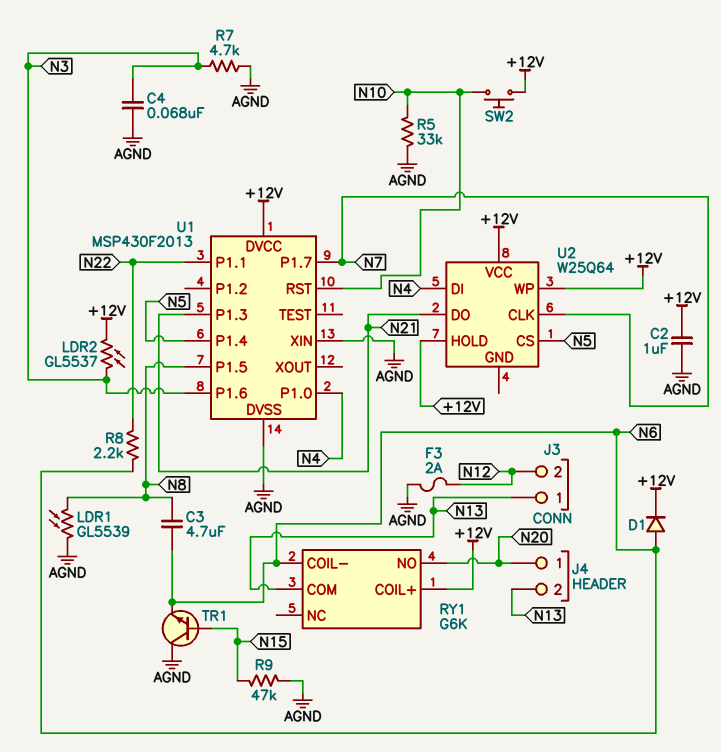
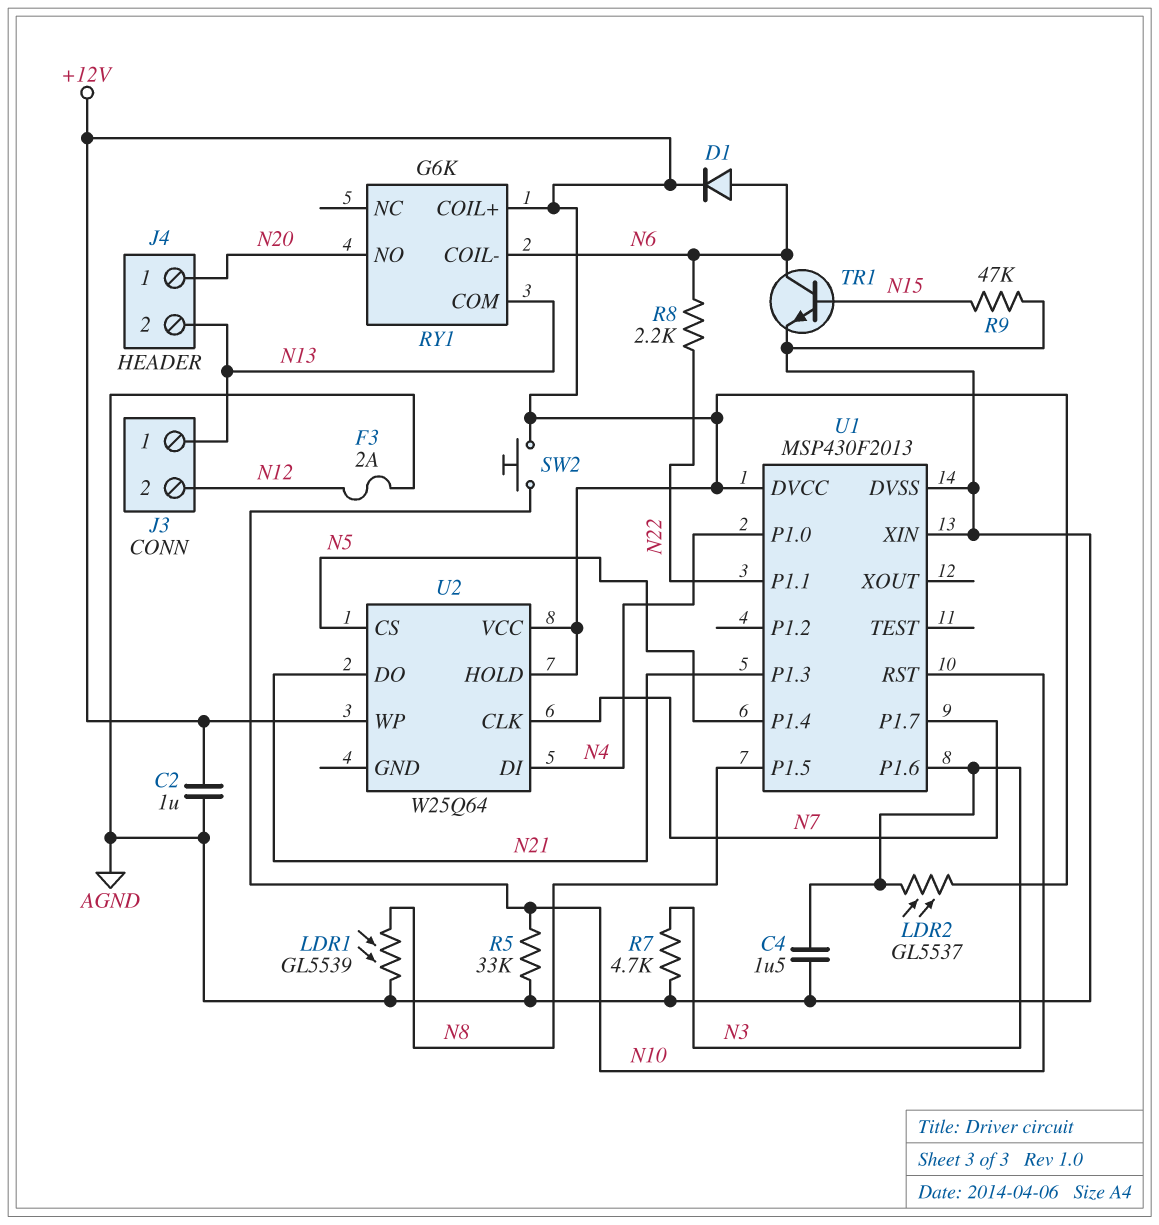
C3: 4.7uF (N6, N8) -> none
C4: 68nF (AGND, N3) -> 1.5uF (AGND, N3)
TR1: NPN (B N15, C AGND, E N6) -> NPN (B N15, C N6, E AGND)

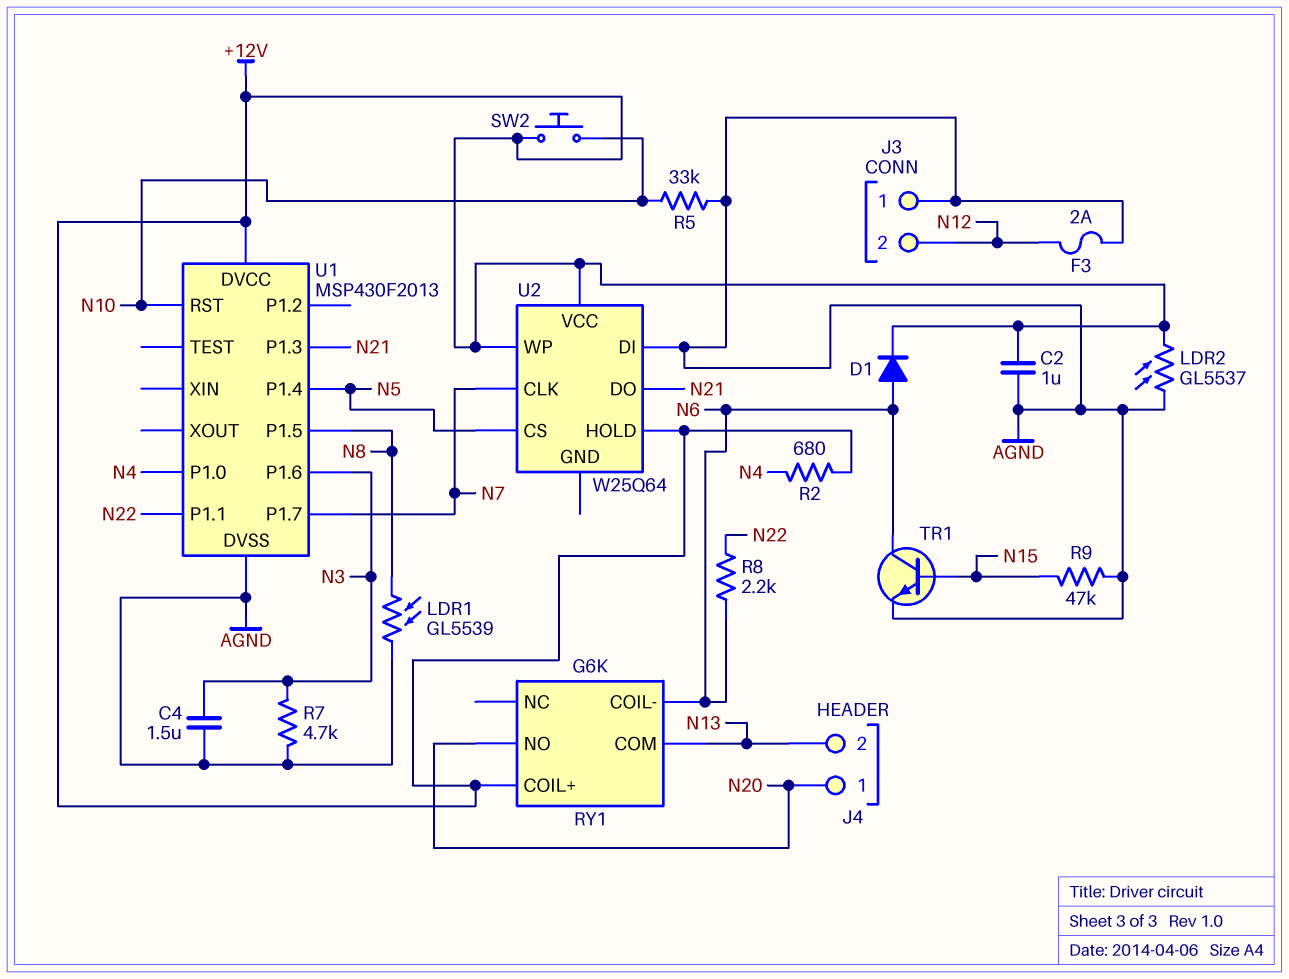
J3 pin 1: N13 -> AGND
LDR2: GL5537 (+12V, N3) -> GL5537 (+12V, AGND)
R2: none -> 680 (+12V, N4)
U1 pin XIN: AGND -> none
U2 pin DI: N4 -> AGND

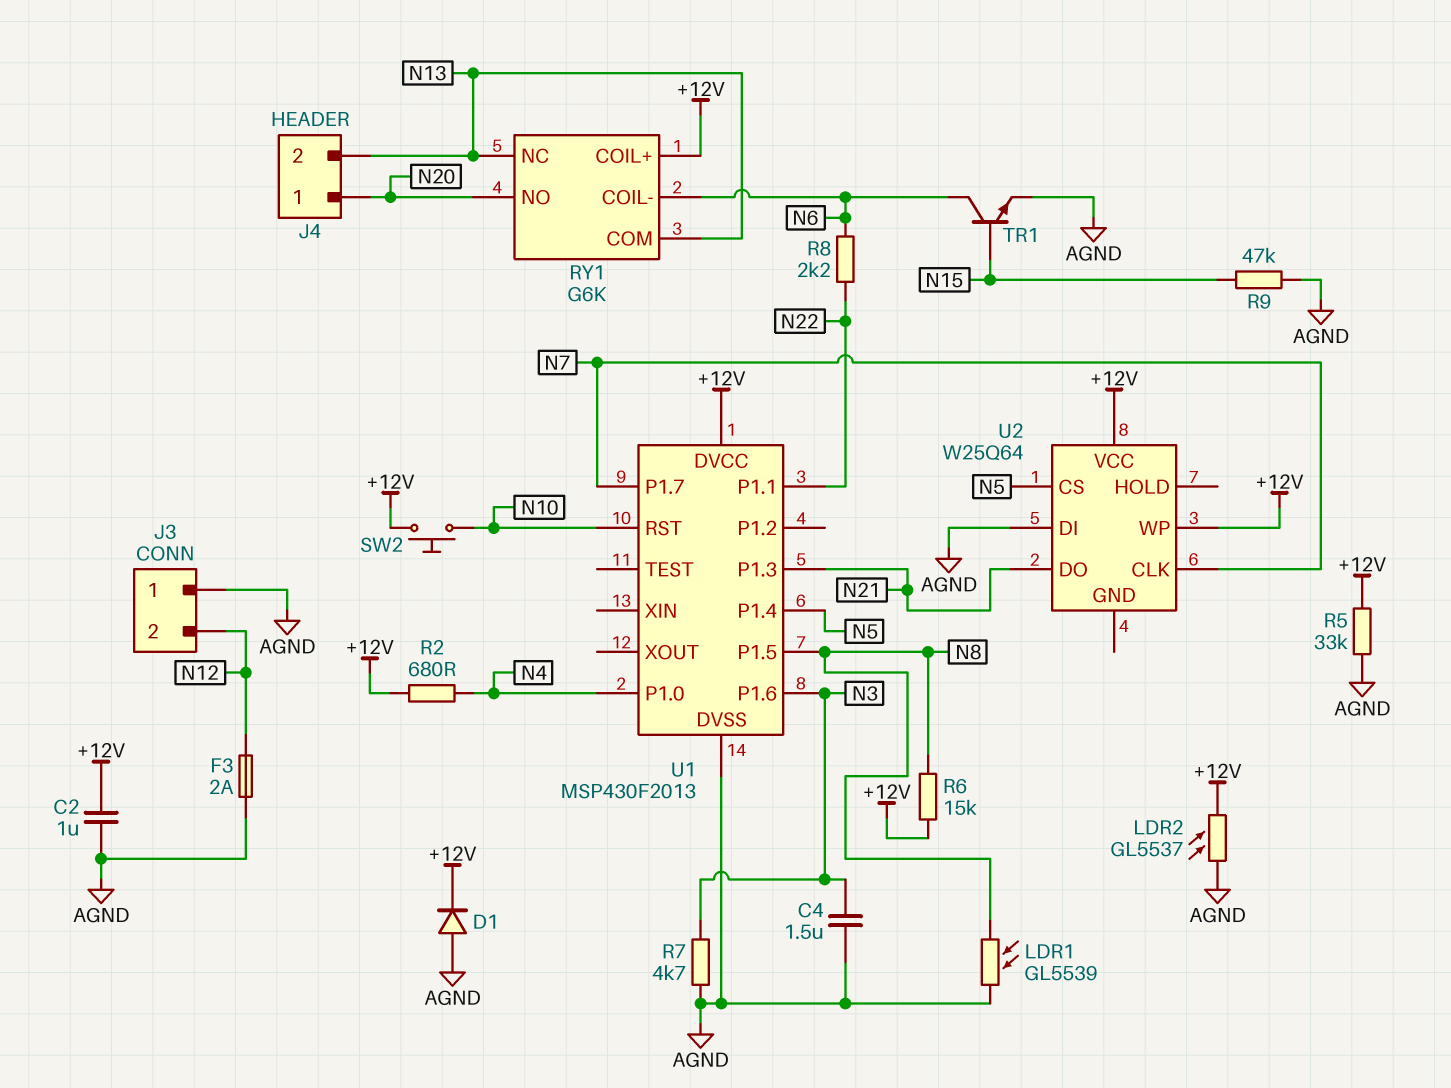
D1: diode (A N6, K +12V) -> diode (A AGND, K +12V)
R5: 33k (AGND, N10) -> 33k (+12V, AGND)
R6: none -> 15k (+12V, N8)
RY1 pin NC: none -> N13
U2 pin HOLD: +12V -> none

